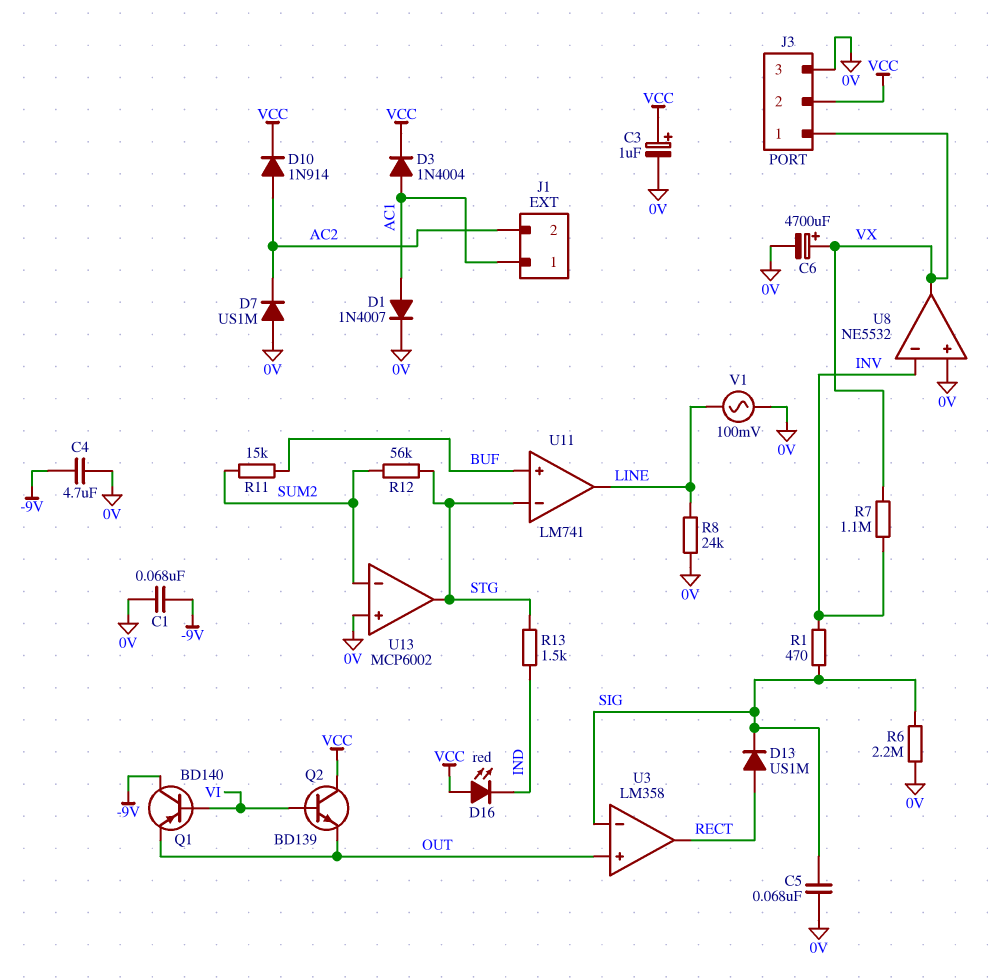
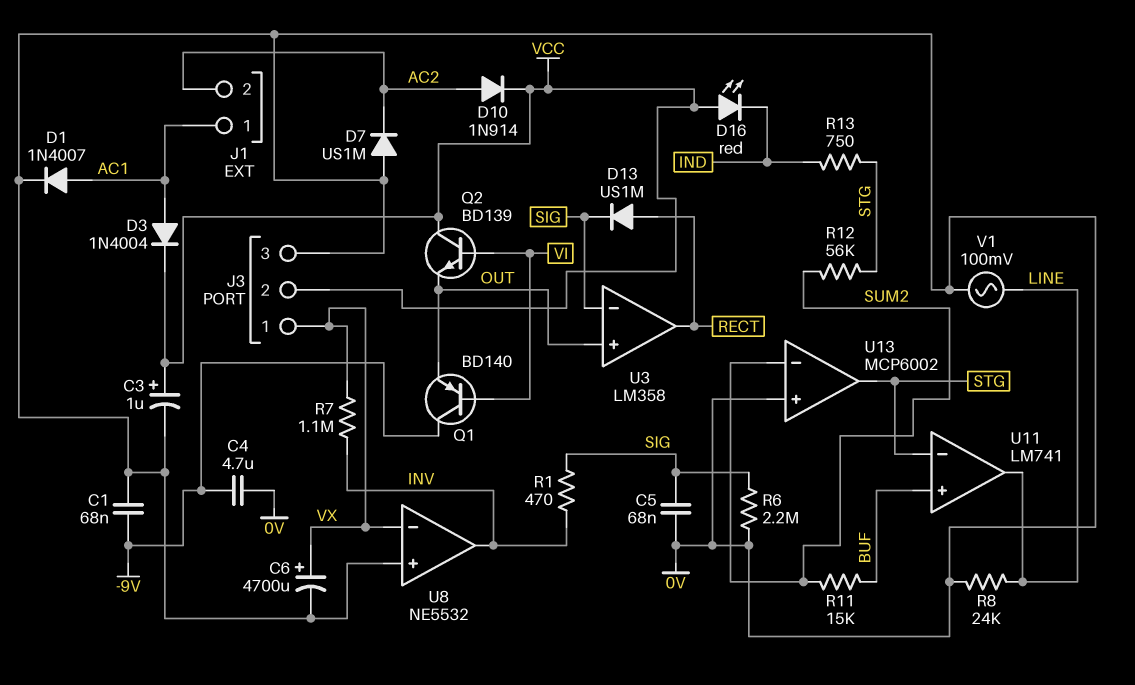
R13: 1.5k (IND, STG) -> 750 (IND, STG)
U8 pin in-: INV -> VX
U8 pin out: VX -> INV

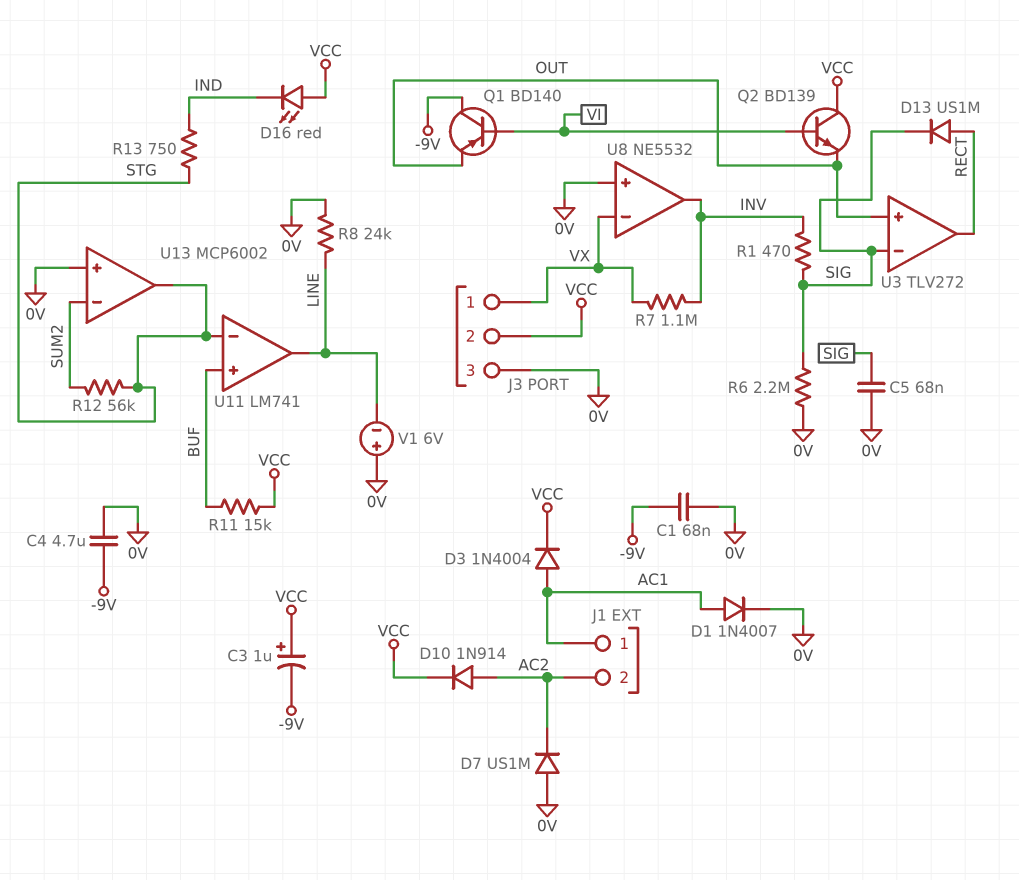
C3: 1uF (plus VCC, minus 0V) -> 1uF (plus VCC, minus -9V)
C6: 4700uF (plus VX, minus 0V) -> none
R11: 15k (BUF, SUM2) -> 15k (BUF, VCC)
U3: LM358 -> TLV272
V1: AC 100mV (0V, LINE) -> 6V (plus 0V, minus LINE)

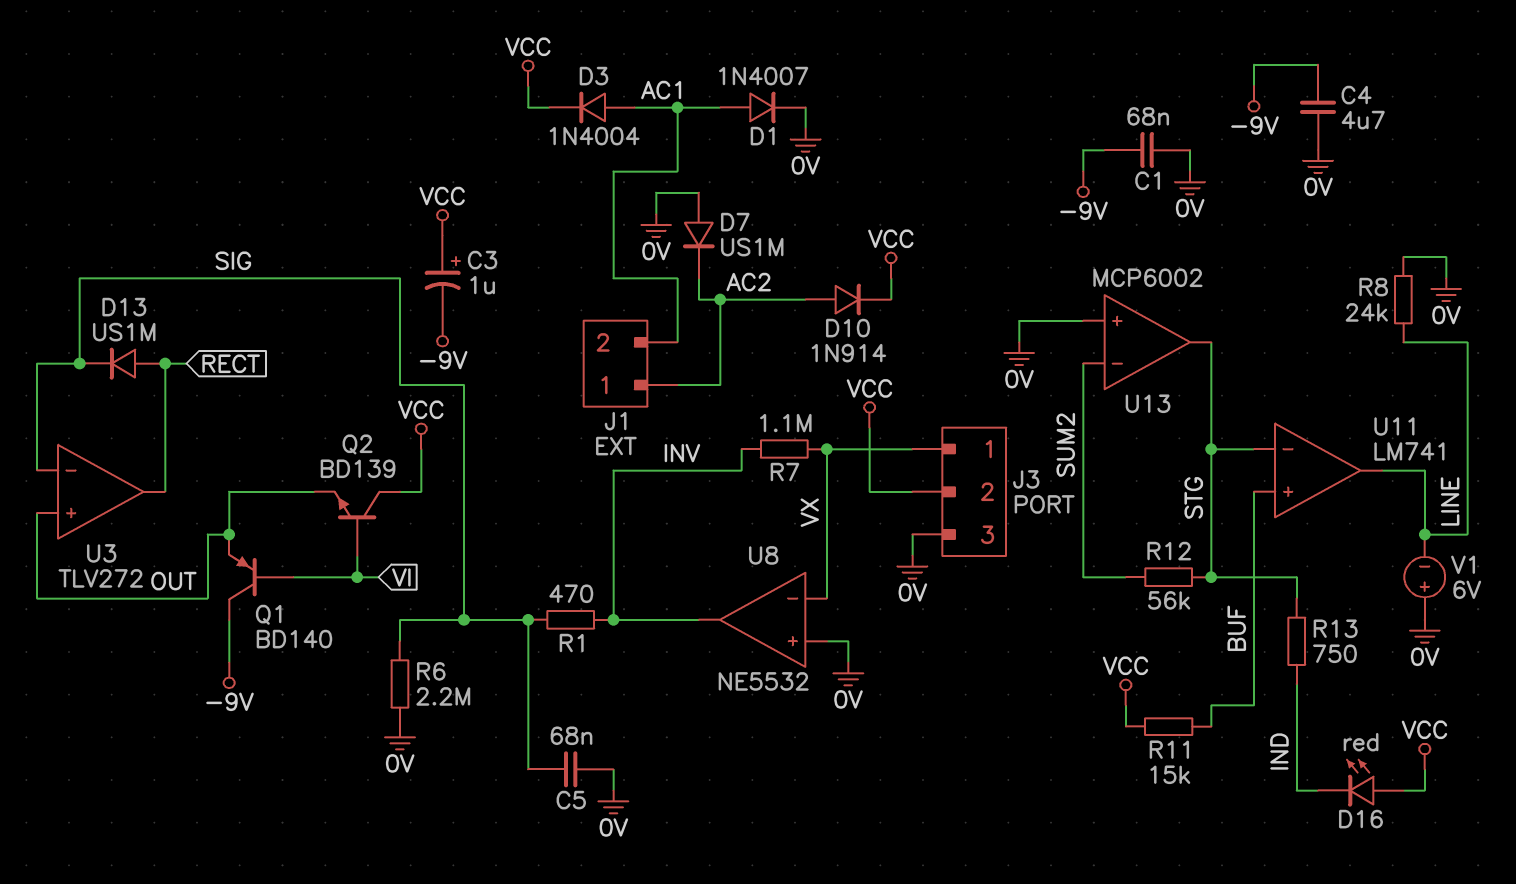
J1 pin 1: AC1 -> AC2
J1 pin 2: AC2 -> AC1

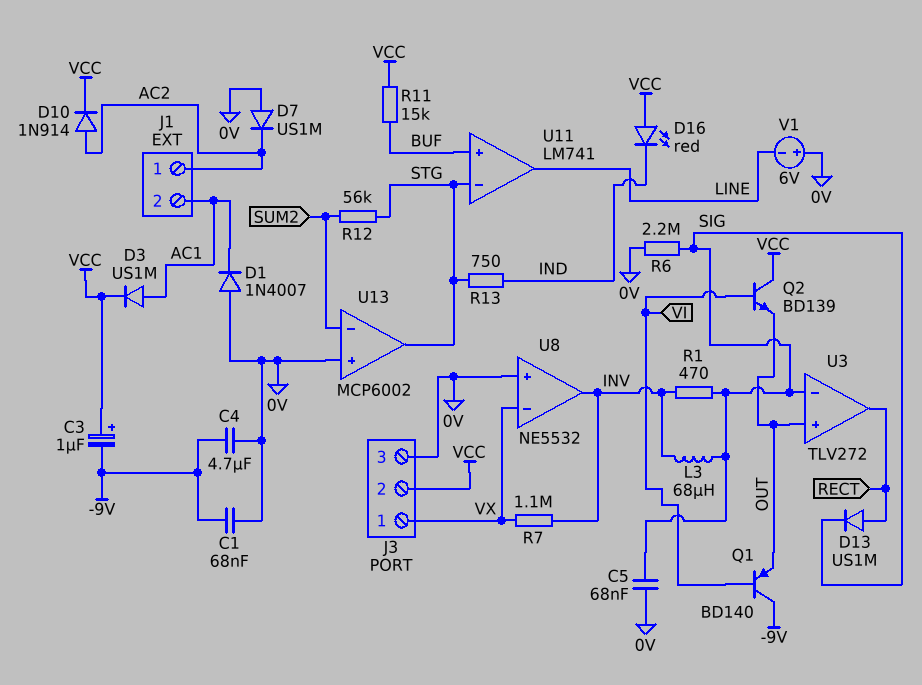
D1: diode 1N4007 (A AC1, K 0V) -> diode 1N4007 (A 0V, K AC1)
D3: diode 1N4004 (A AC1, K VCC) -> diode US1M (A AC1, K VCC)
L3: none -> 68uH (INV, SIG)
R8: 24k (0V, LINE) -> none

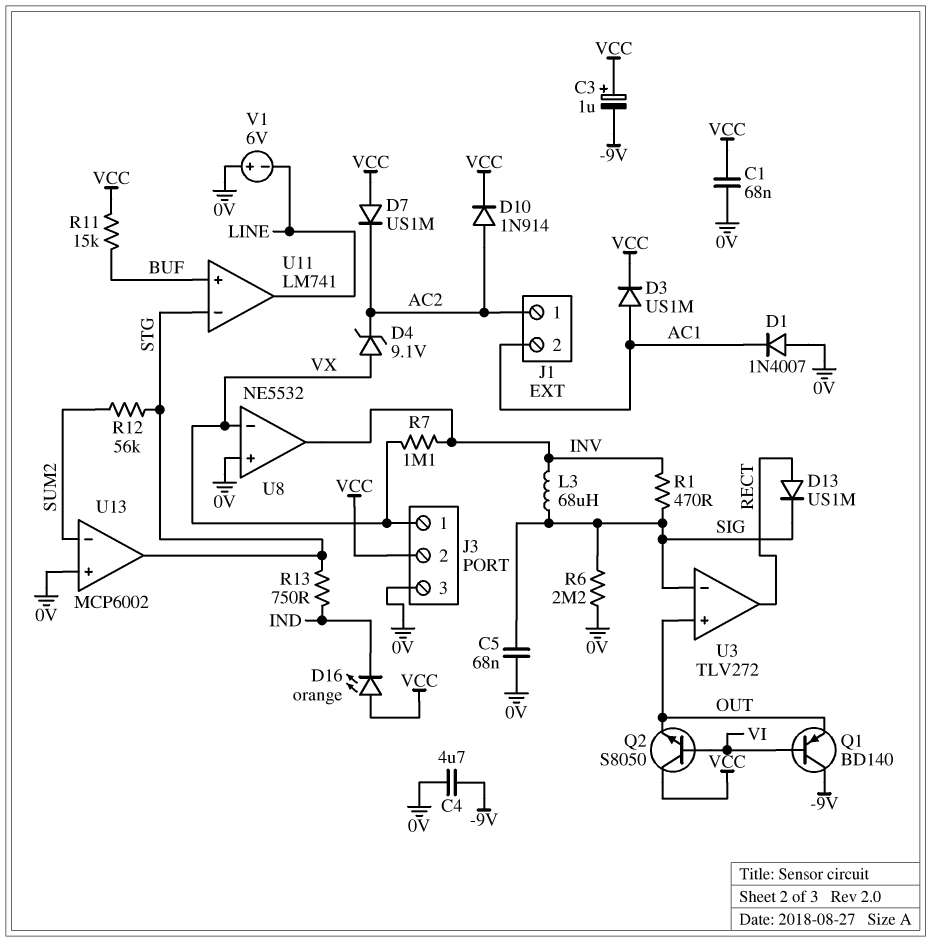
C1: 68nF (-9V, 0V) -> 68nF (0V, VCC)
D4: none -> zener 9.1V (A VX, K AC2)
D7: diode US1M (A 0V, K AC2) -> diode US1M (A VCC, K AC2)
D16: LED red (A VCC, K IND) -> LED orange (A VCC, K IND)
Q2: NPN BD139 (B VI, C VCC, E OUT) -> NPN S8050 (B VI, C VCC, E OUT)

